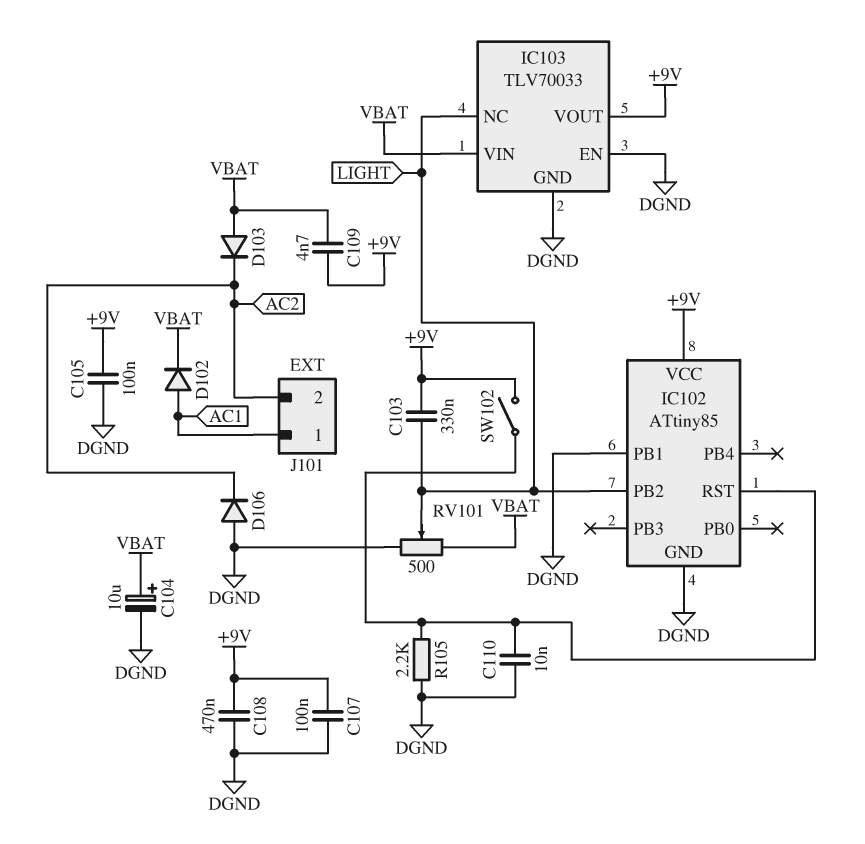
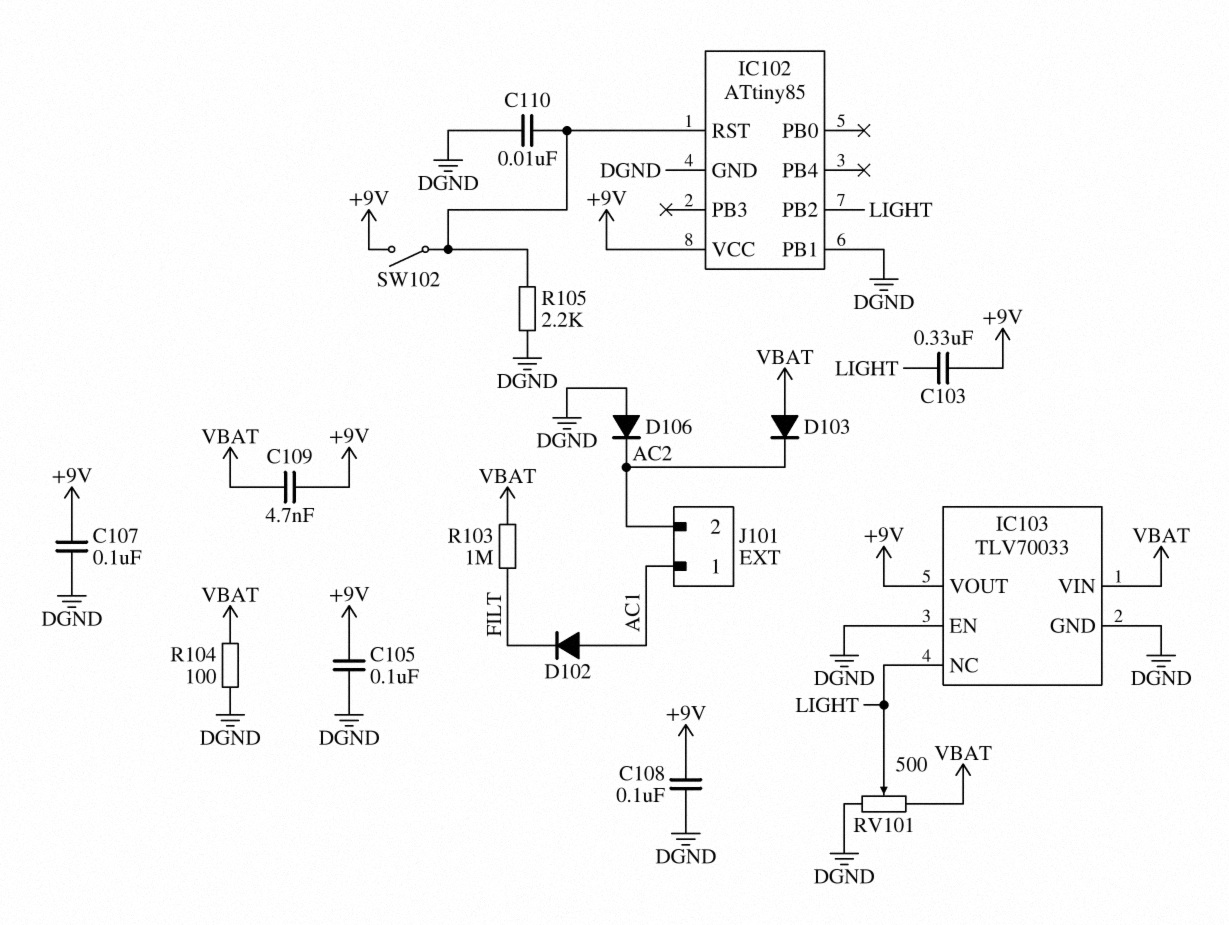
C104: 10uF (plus VBAT, minus DGND) -> none
C108: 470nF (+9V, DGND) -> 100nF (+9V, DGND)
D102: diode (A AC1, K VBAT) -> diode (A AC1, K FILT)
R103: none -> 1M (FILT, VBAT)
R104: none -> 100 (DGND, VBAT)

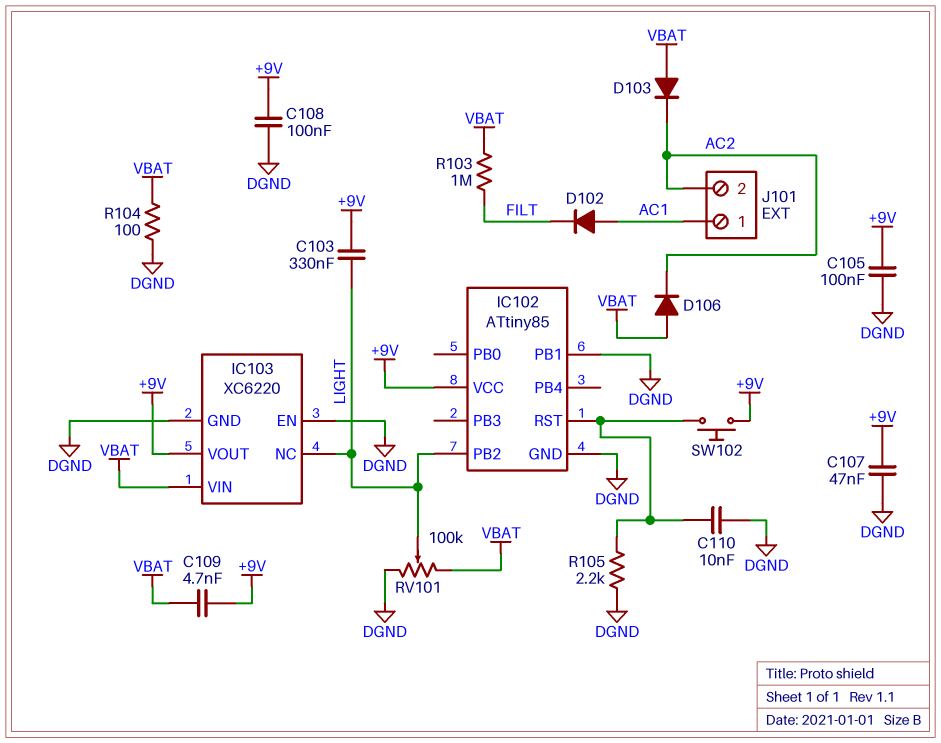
C107: 100nF (+9V, DGND) -> 47nF (+9V, DGND)
D106: diode (A DGND, K AC2) -> diode (A VBAT, K AC2)
IC103: TLV70033 -> XC6220
RV101: 500 (DGND, VBAT, wiper LIGHT) -> 100k (DGND, VBAT, wiper LIGHT)
SW102: switch (+9V, IC102/RST) -> button (+9V, IC102/RST)

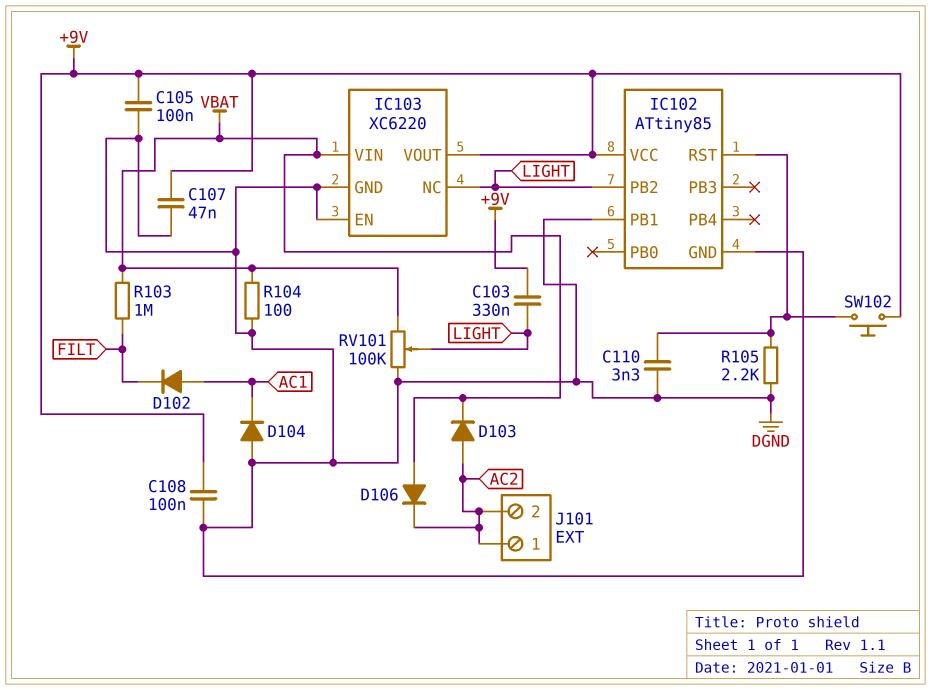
C109: 4.7nF (+9V, VBAT) -> none
C110: 10nF (DGND, IC102/RST) -> 3.3nF (DGND, IC102/RST)
D103: diode (A VBAT, K AC2) -> diode (A AC2, K VBAT)
D104: none -> diode (A DGND, K AC1)
J101 pin 1: AC1 -> AC2

